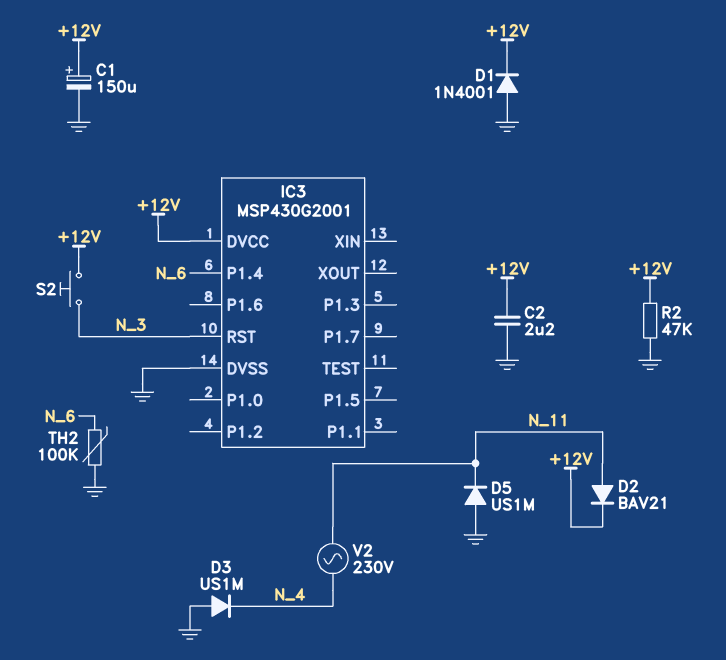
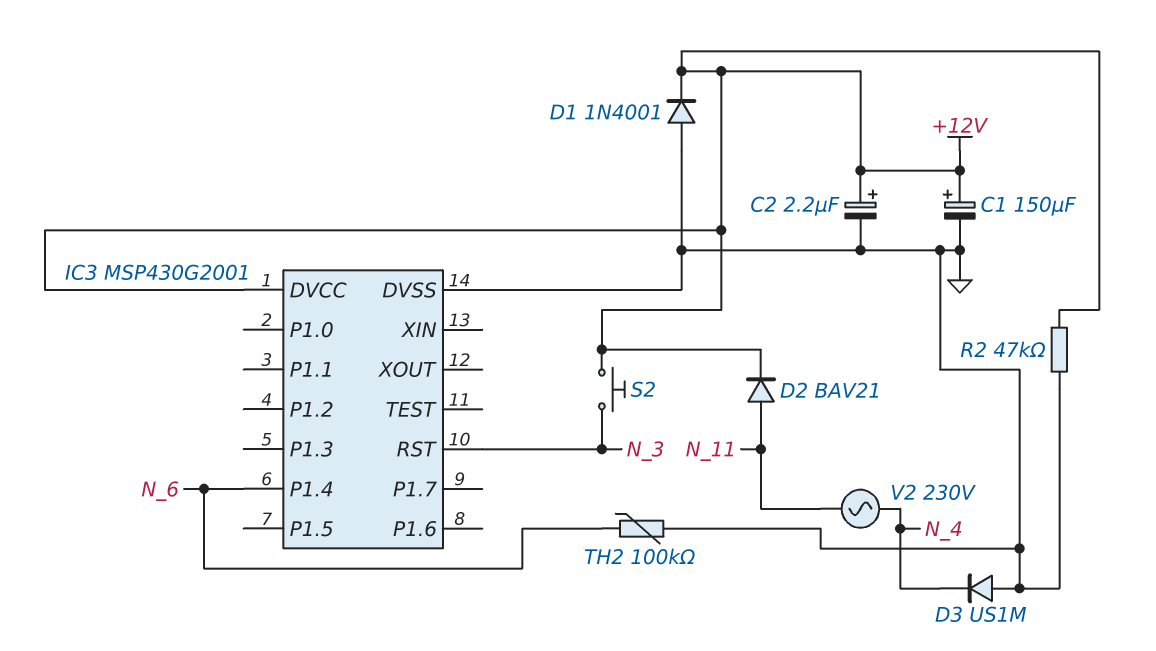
C2: 2.2uF (+12V, GND) -> 2.2uF (plus +12V, minus GND)
D5: diode US1M (A GND, K N_11) -> none

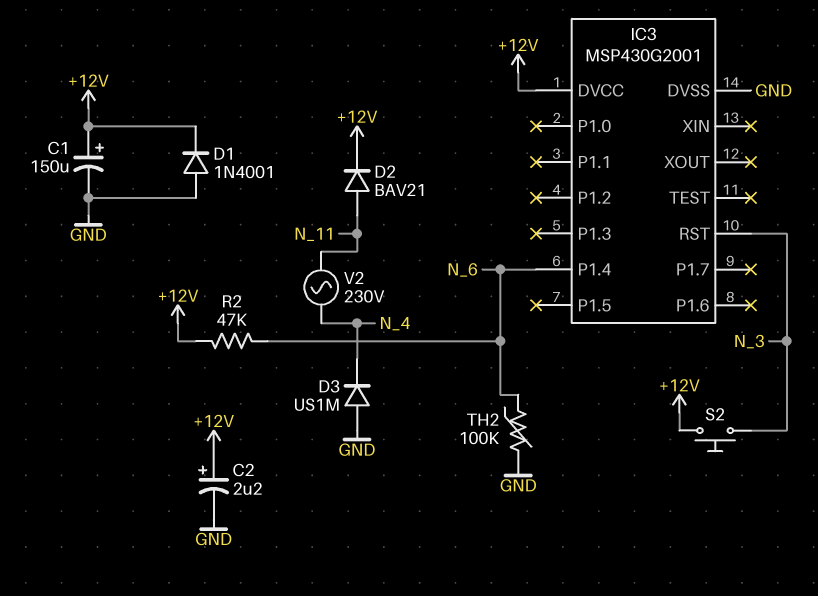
R2: 47k (+12V, GND) -> 47k (+12V, N_6)

